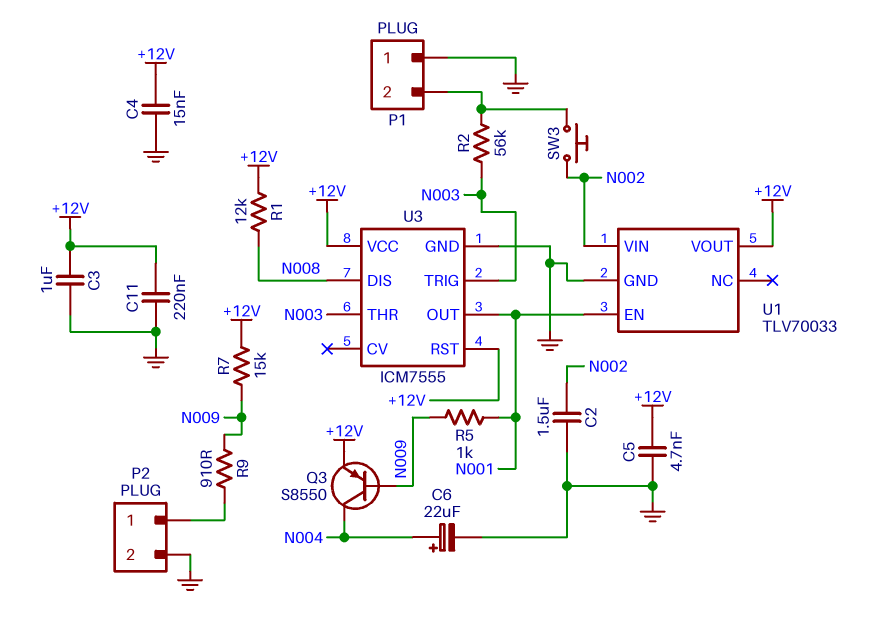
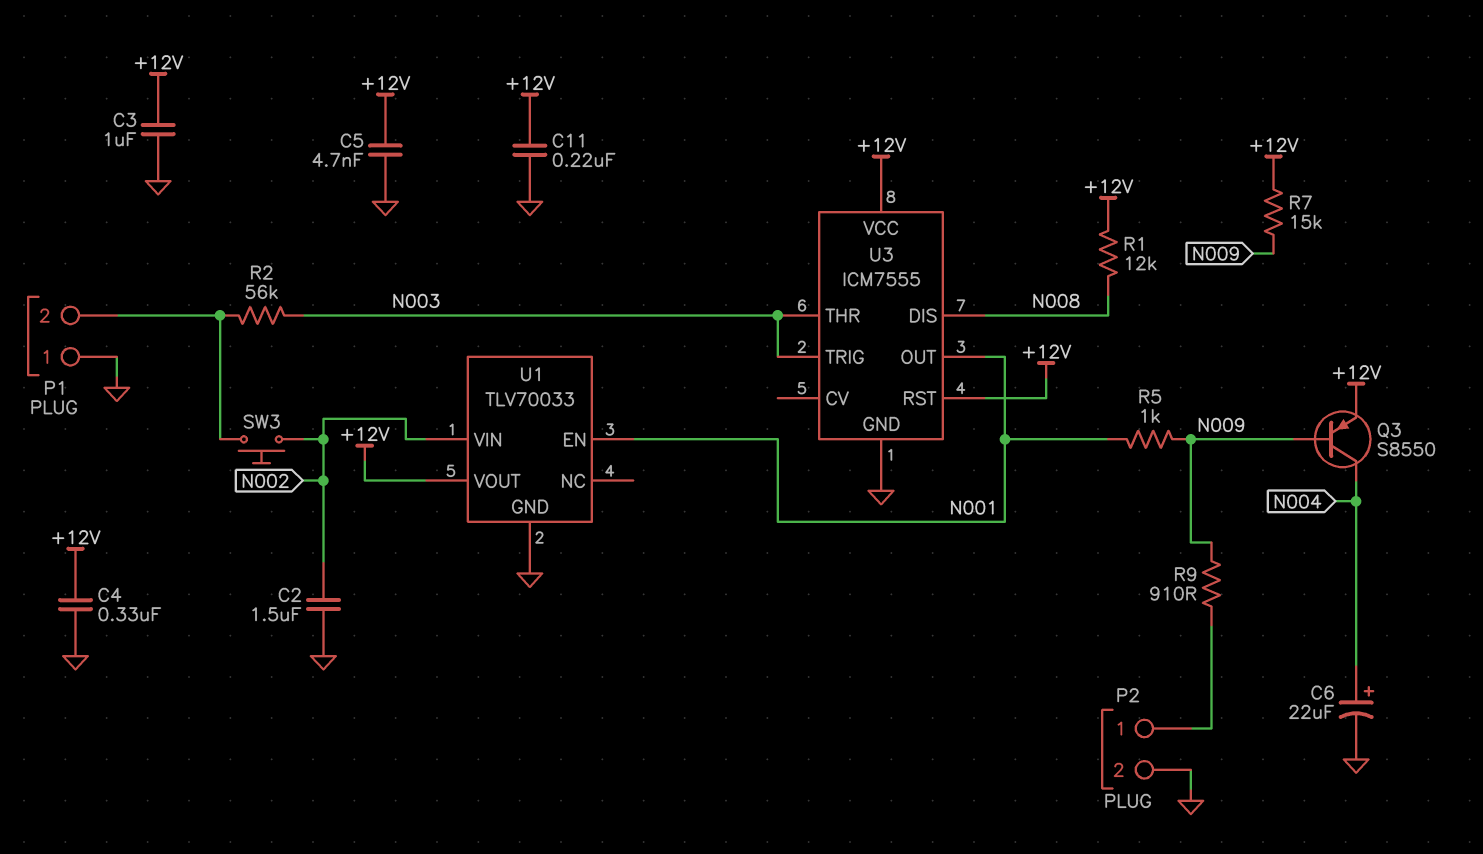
C4: 15nF (+12V, GND) -> 330nF (+12V, GND)

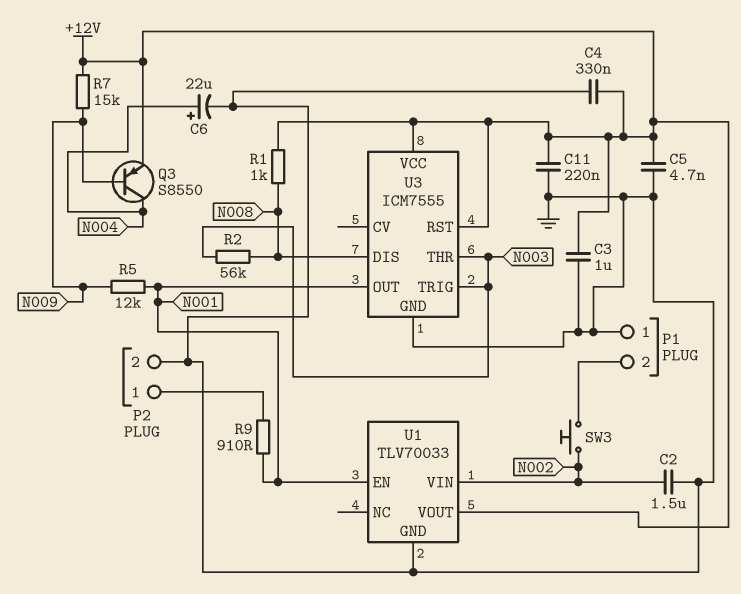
R1: 12k (+12V, N008) -> 1k (+12V, N008)
R2: 56k (N003, P1/2) -> 56k (N003, N008)
R5: 1k (N001, N009) -> 12k (N001, N009)
R9: 910 (N009, P2/1) -> 910 (N001, P2/1)

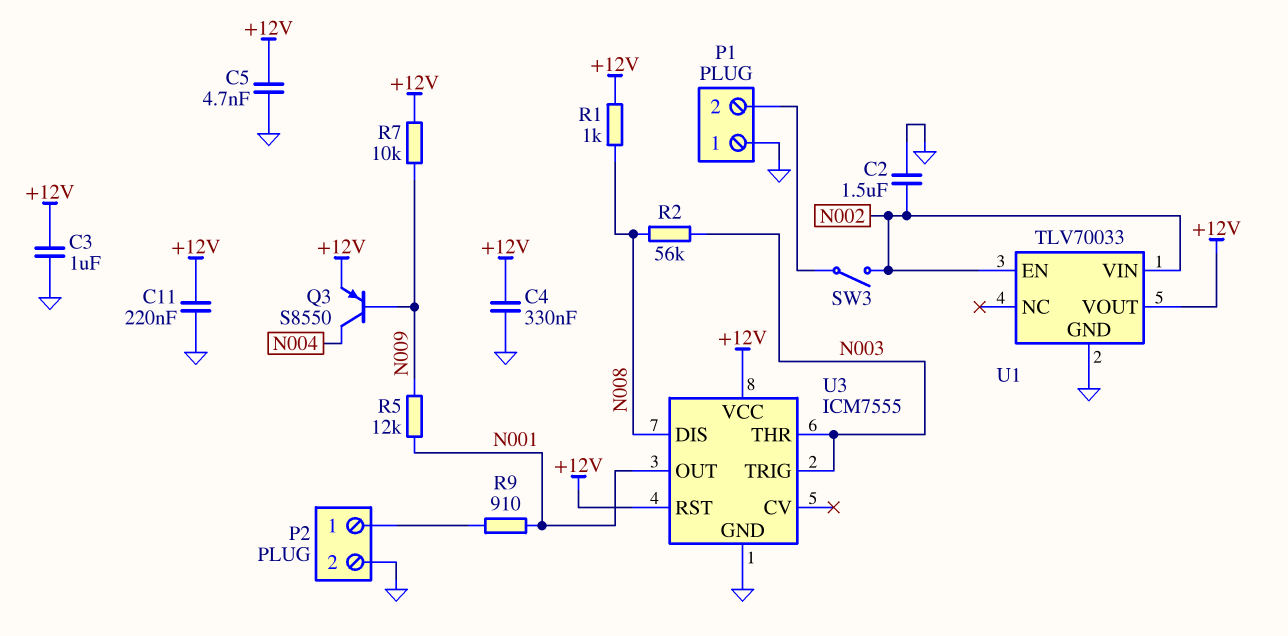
C6: 22uF (plus N004, minus GND) -> none
R7: 15k (+12V, N009) -> 10k (+12V, N009)
SW3: button (N002, P1/2) -> switch (N002, P1/2)
U1 pin EN: N001 -> N002

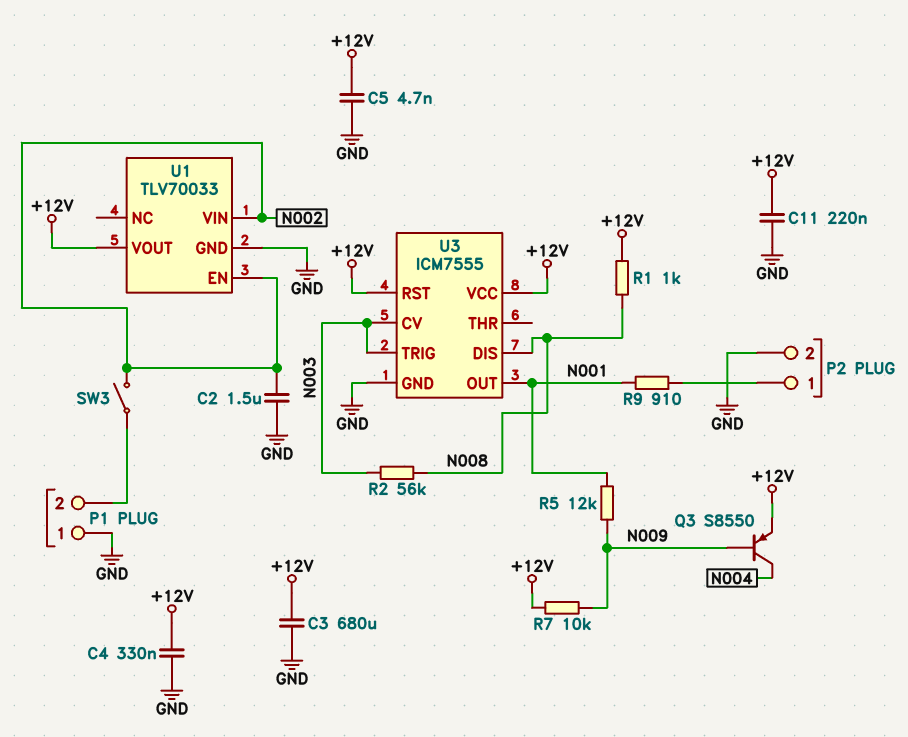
C3: 1uF (+12V, GND) -> 680uF (+12V, GND)
U3 pin CV: none -> N003
U3 pin THR: N003 -> none

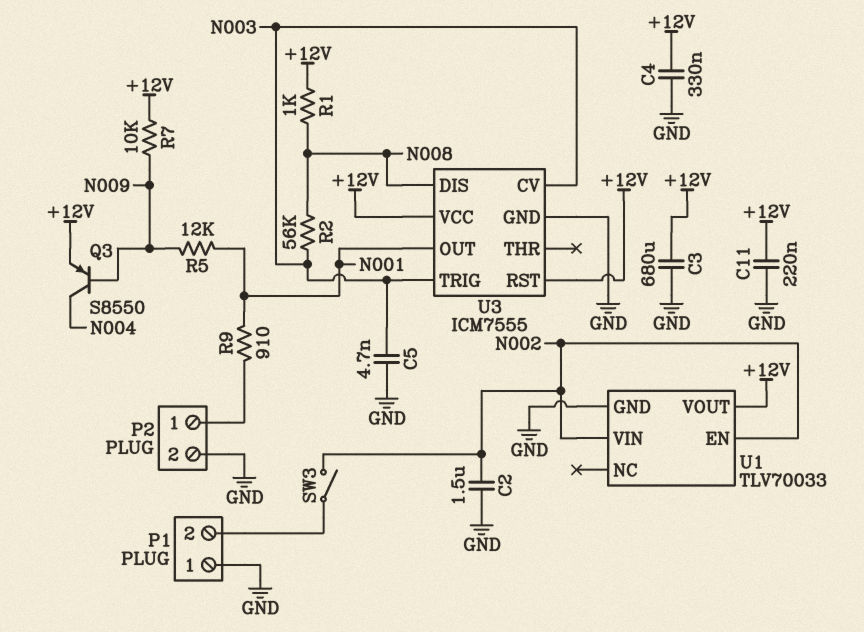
C5: 4.7nF (+12V, GND) -> 4.7nF (GND, N003)

